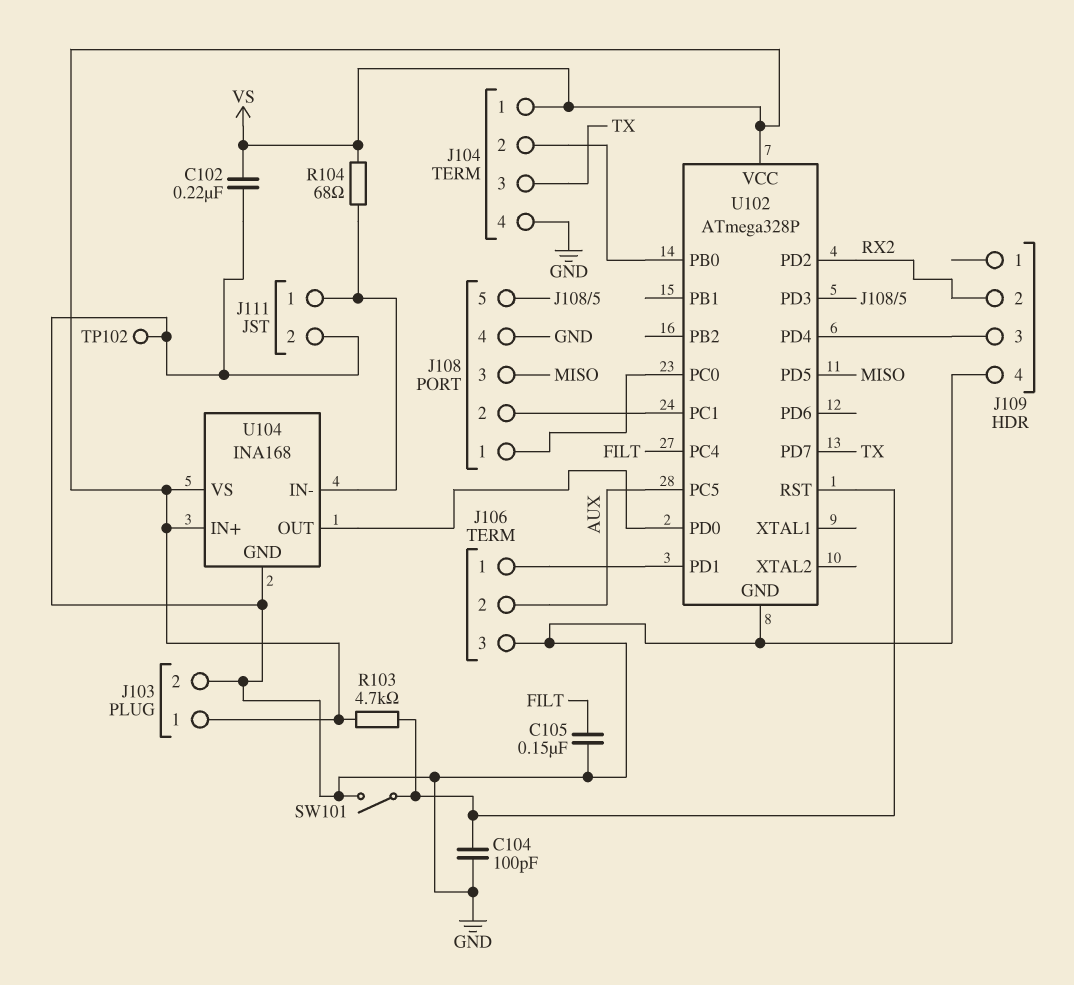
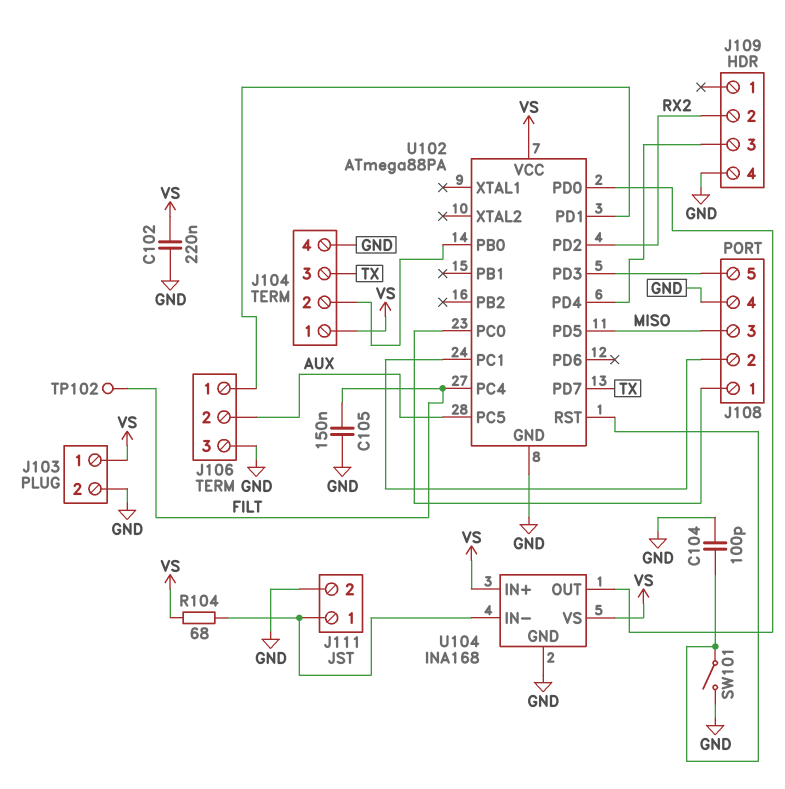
R103: 4.7k (U102/RST, VS) -> none
TP102: test point (GND) -> test point (FILT)
U102: ATmega328P -> ATmega88PA

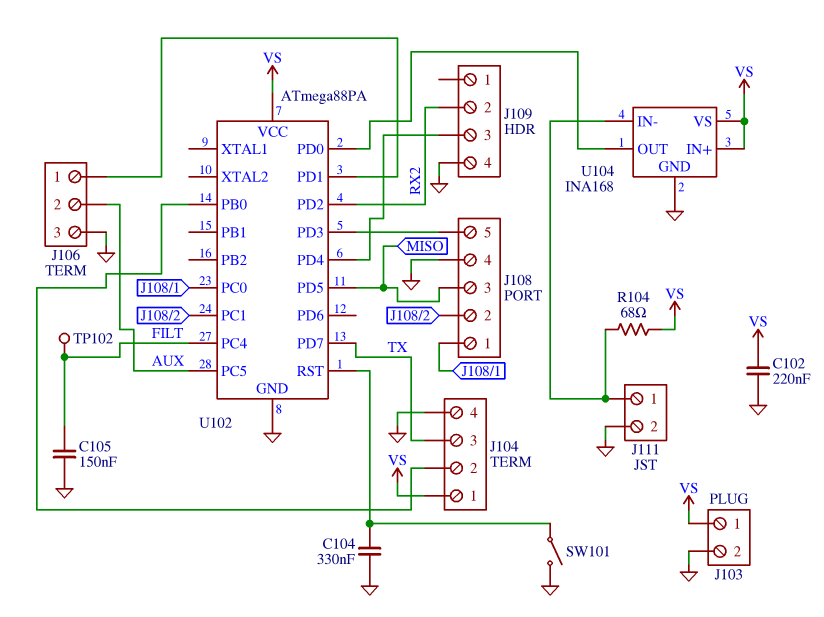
C104: 100pF (GND, U102/RST) -> 330nF (GND, U102/RST)

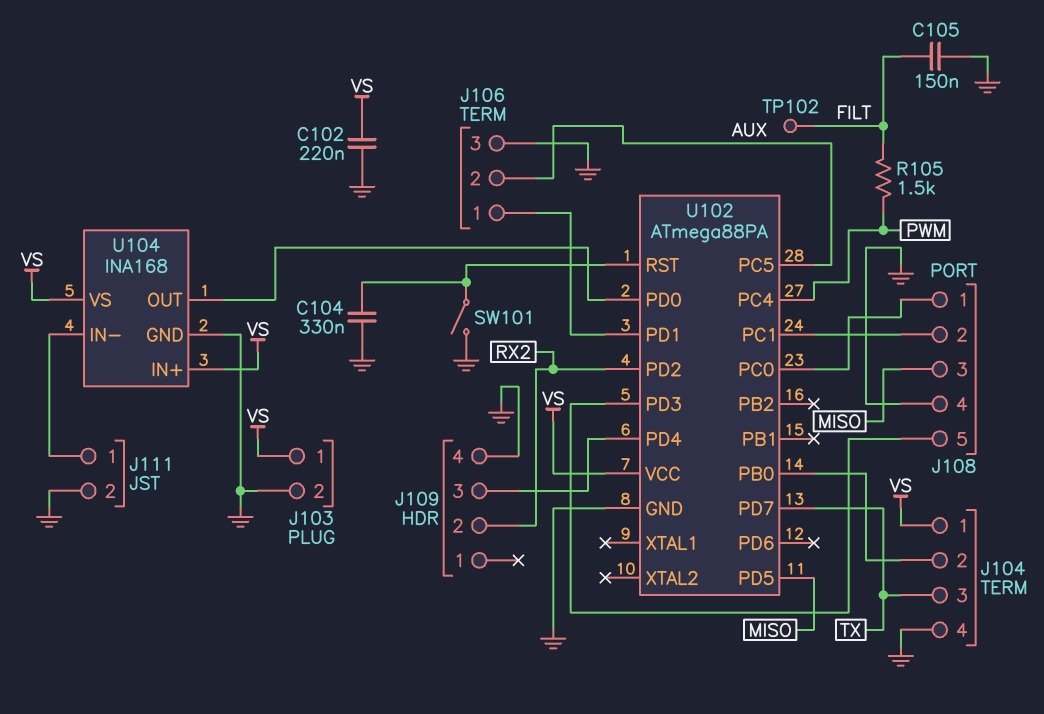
R104: 68 (J111/1, VS) -> none
R105: none -> 1.5k (FILT, PWM)
U102 pin PC4: FILT -> PWM

